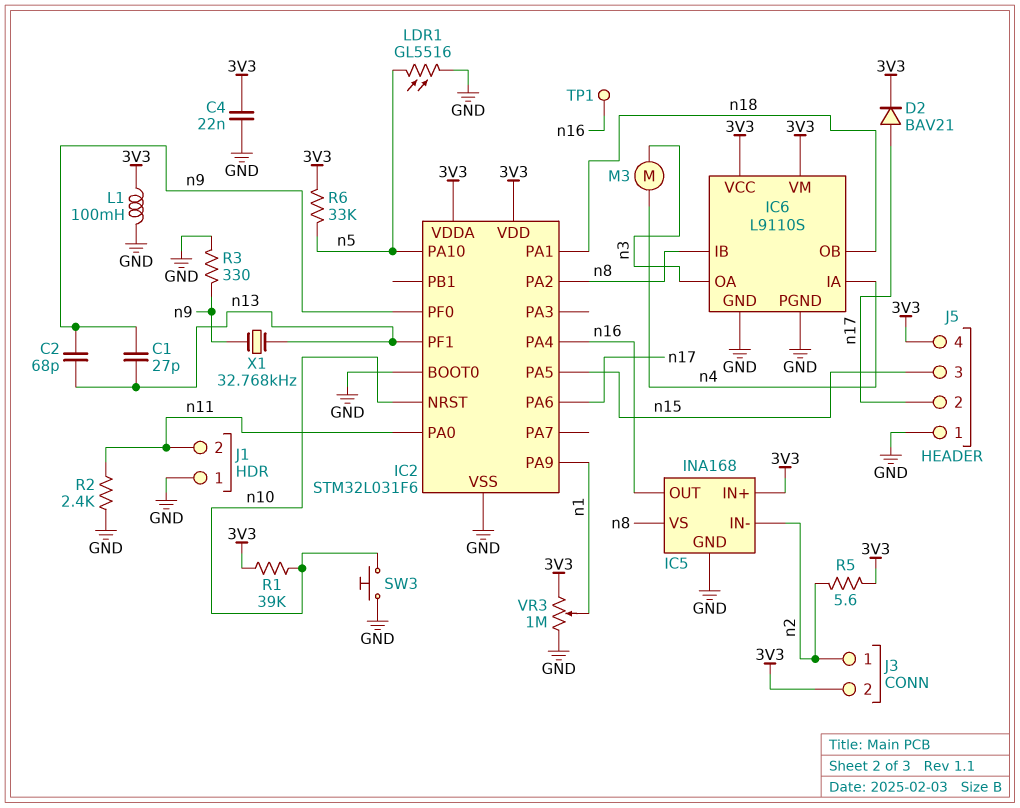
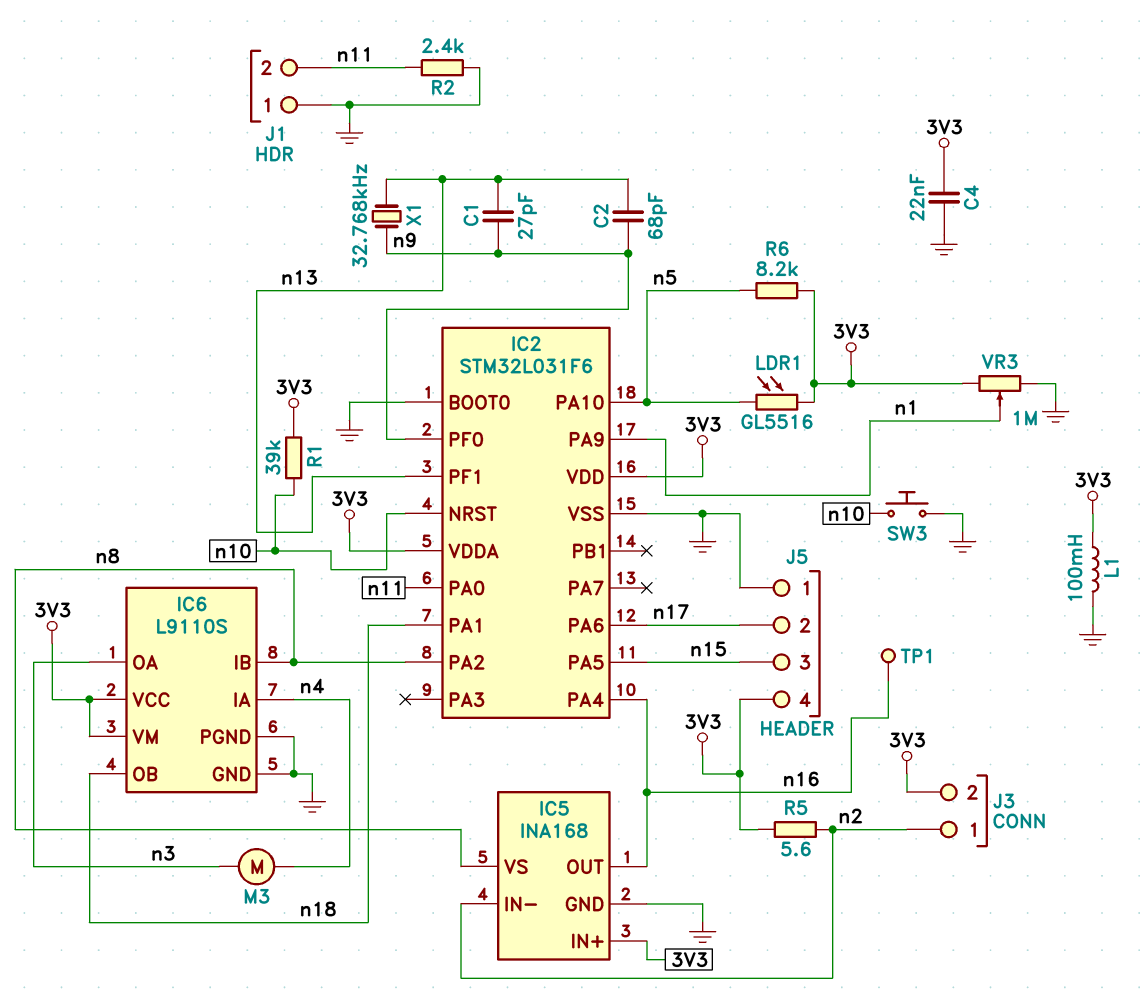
D2: diode BAV21 (A n17, K 3V3) -> none
LDR1: GL5516 (GND, n5) -> GL5516 (3V3, n5)
R3: 330 (GND, n9) -> none
R6: 33k (3V3, n5) -> 8.2k (3V3, n5)

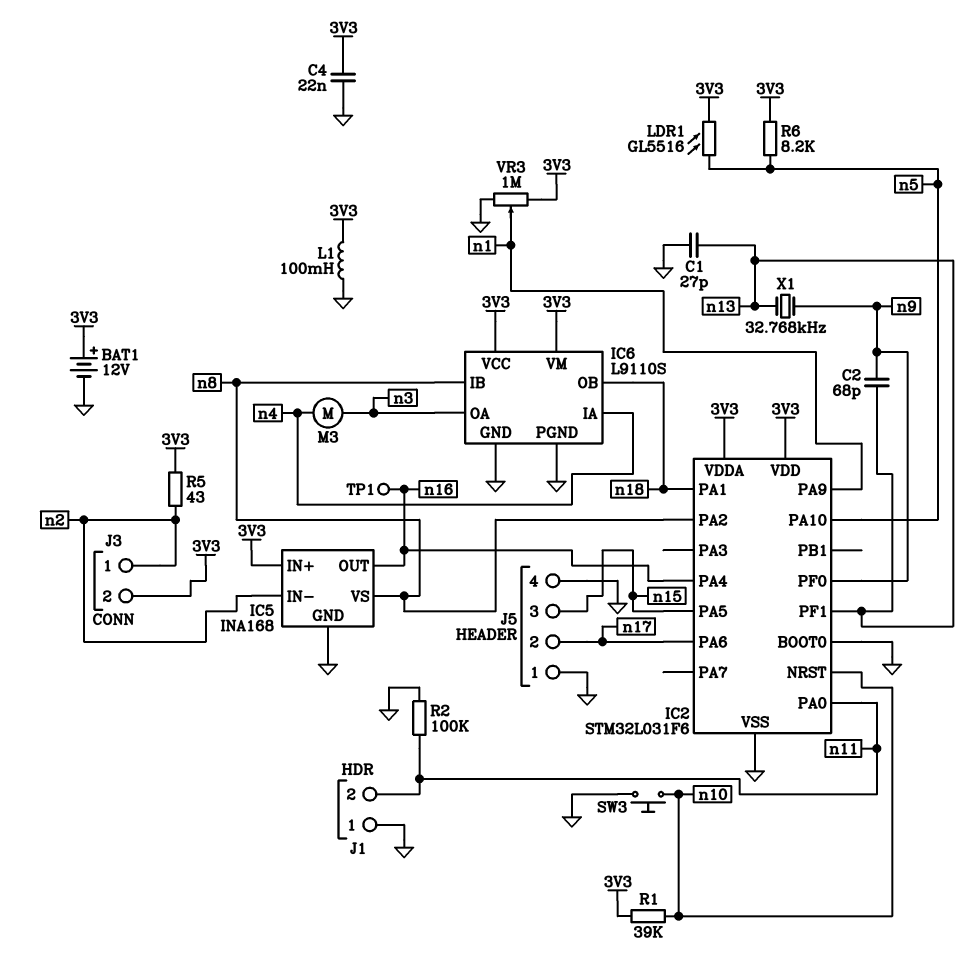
BAT1: none -> 12V (plus 3V3, minus GND)
C1: 27pF (n9, n13) -> 27pF (GND, n13)
J5 pin 4: 3V3 -> GND
R2: 2.4k (GND, n11) -> 100k (GND, n11)
R5: 5.6 (3V3, n2) -> 43 (3V3, n2)

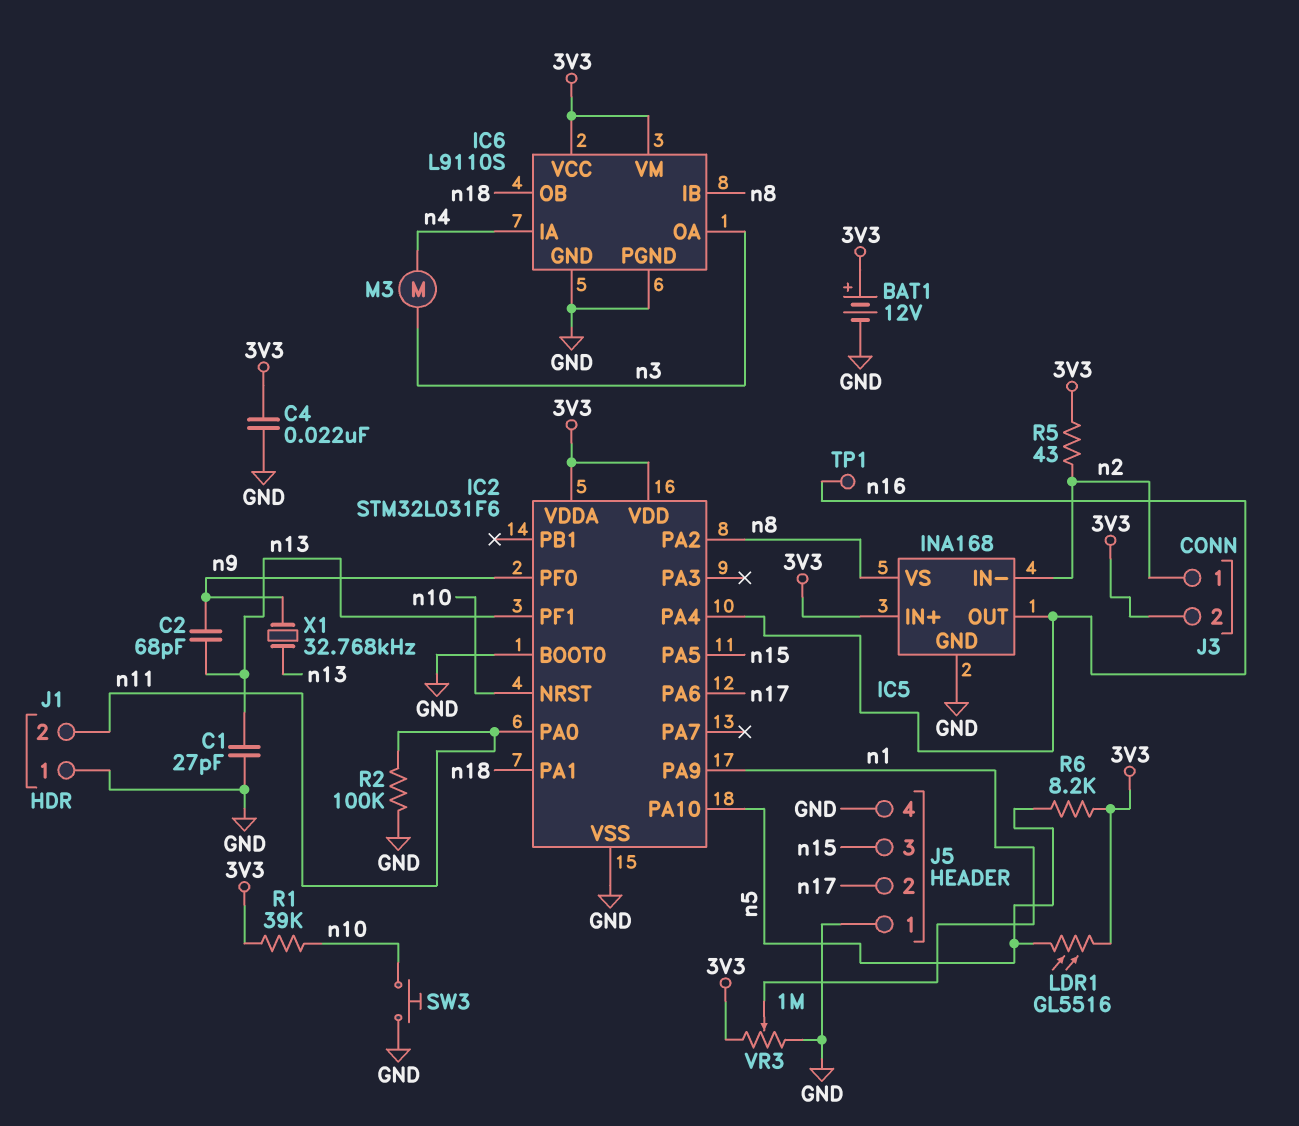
L1: 100mH (3V3, GND) -> none

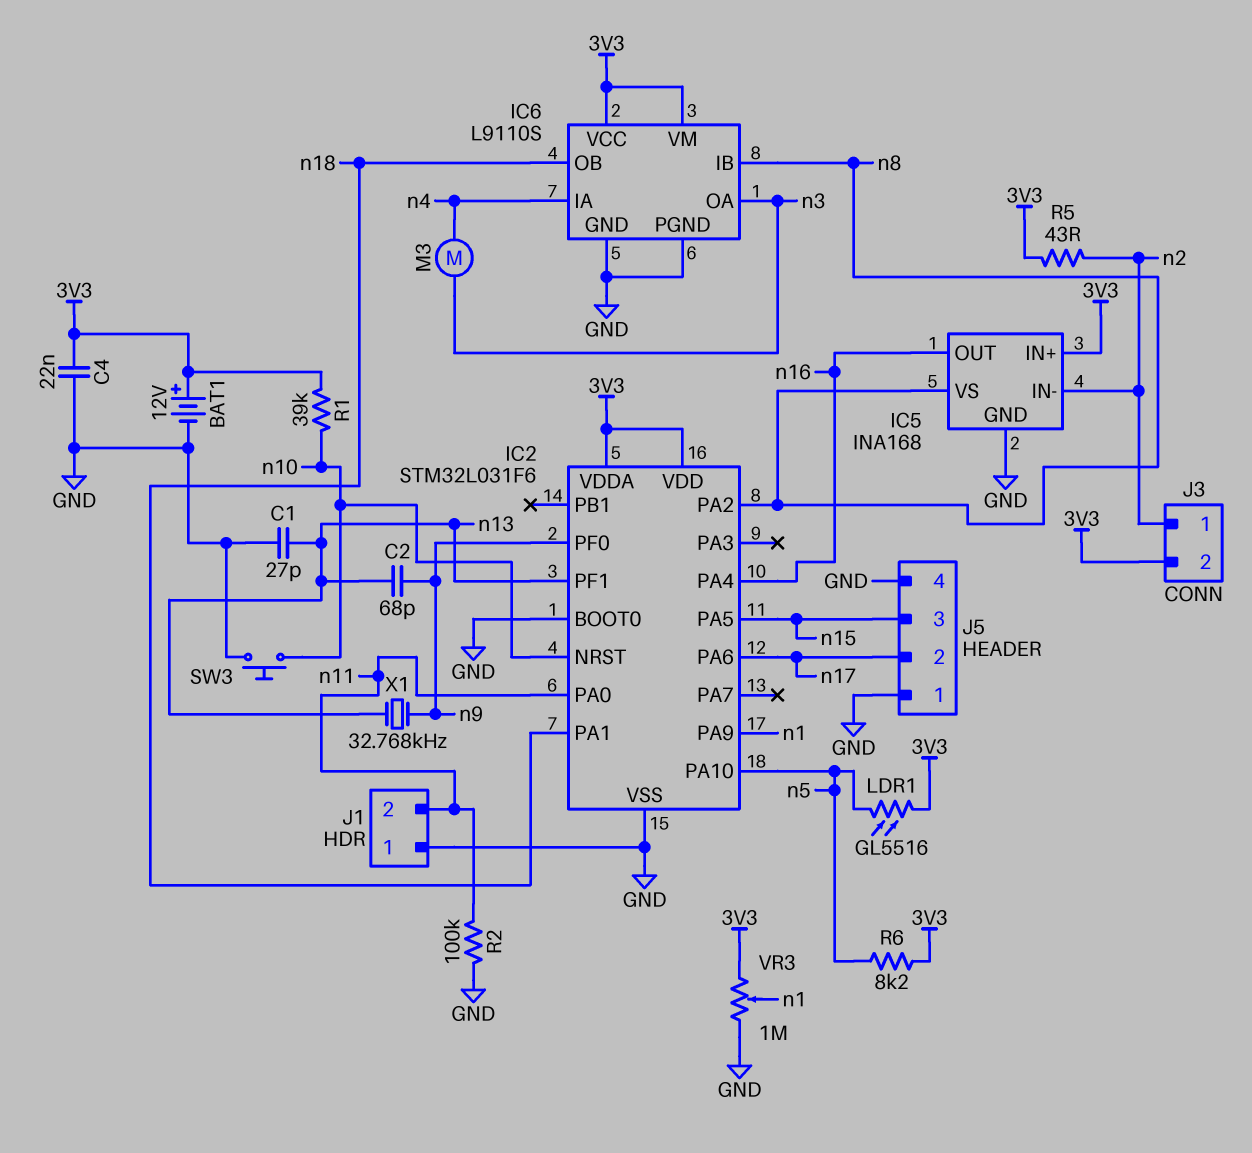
TP1: test point (n16) -> none

